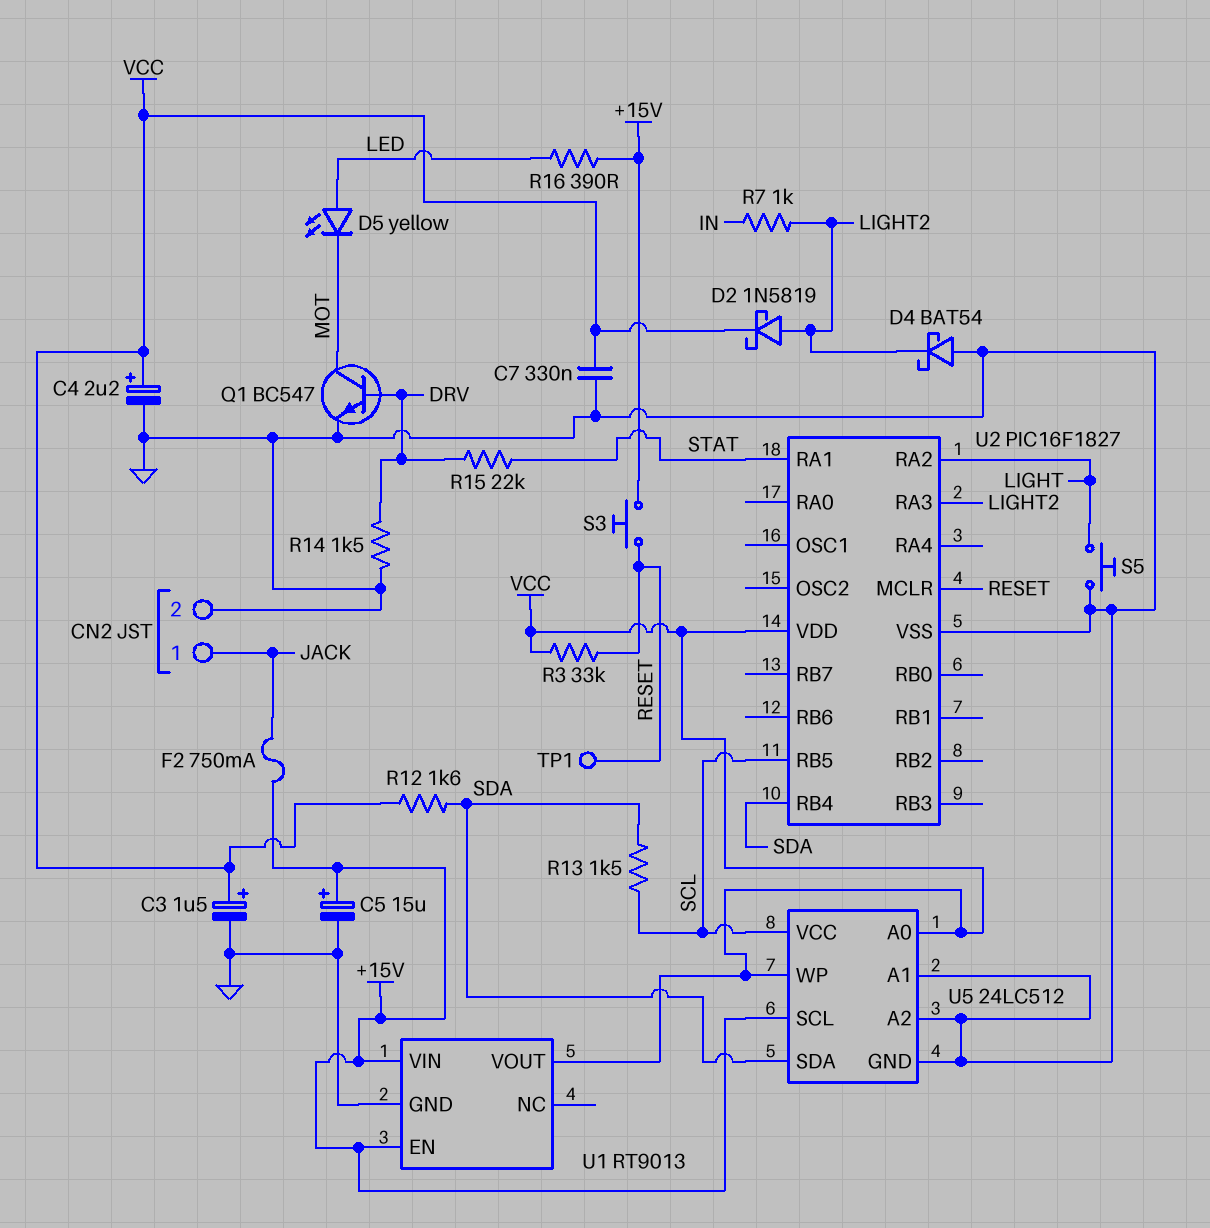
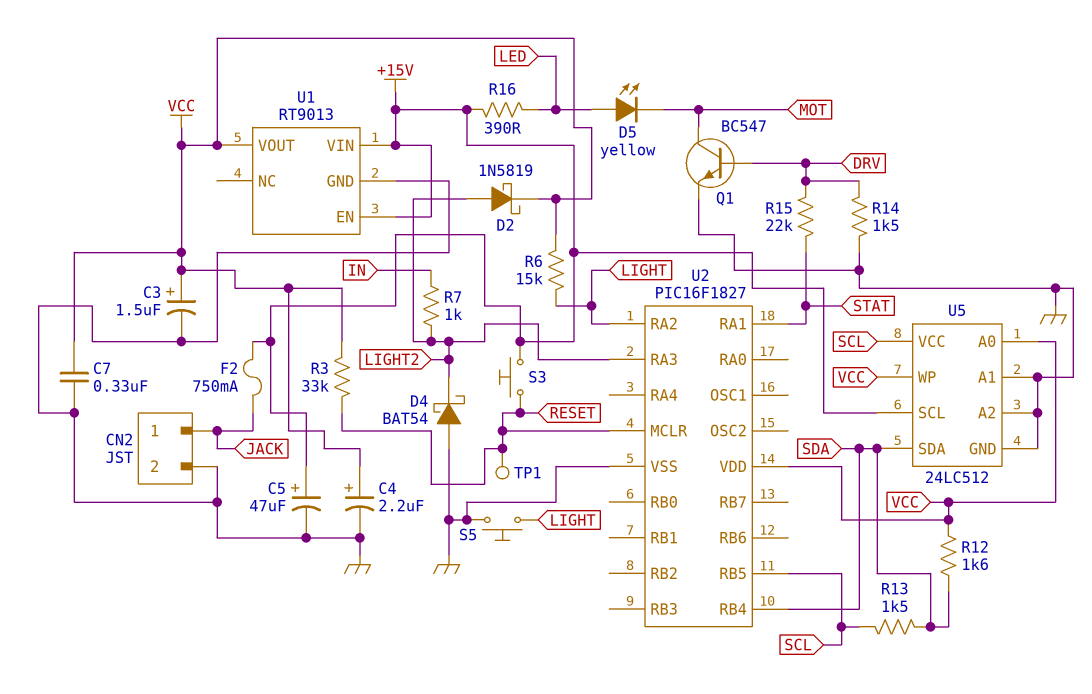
C5: 15uF (plus +15V, minus GND) -> 47uF (plus +15V, minus GND)
R6: none -> 15k (LIGHT, VCC)

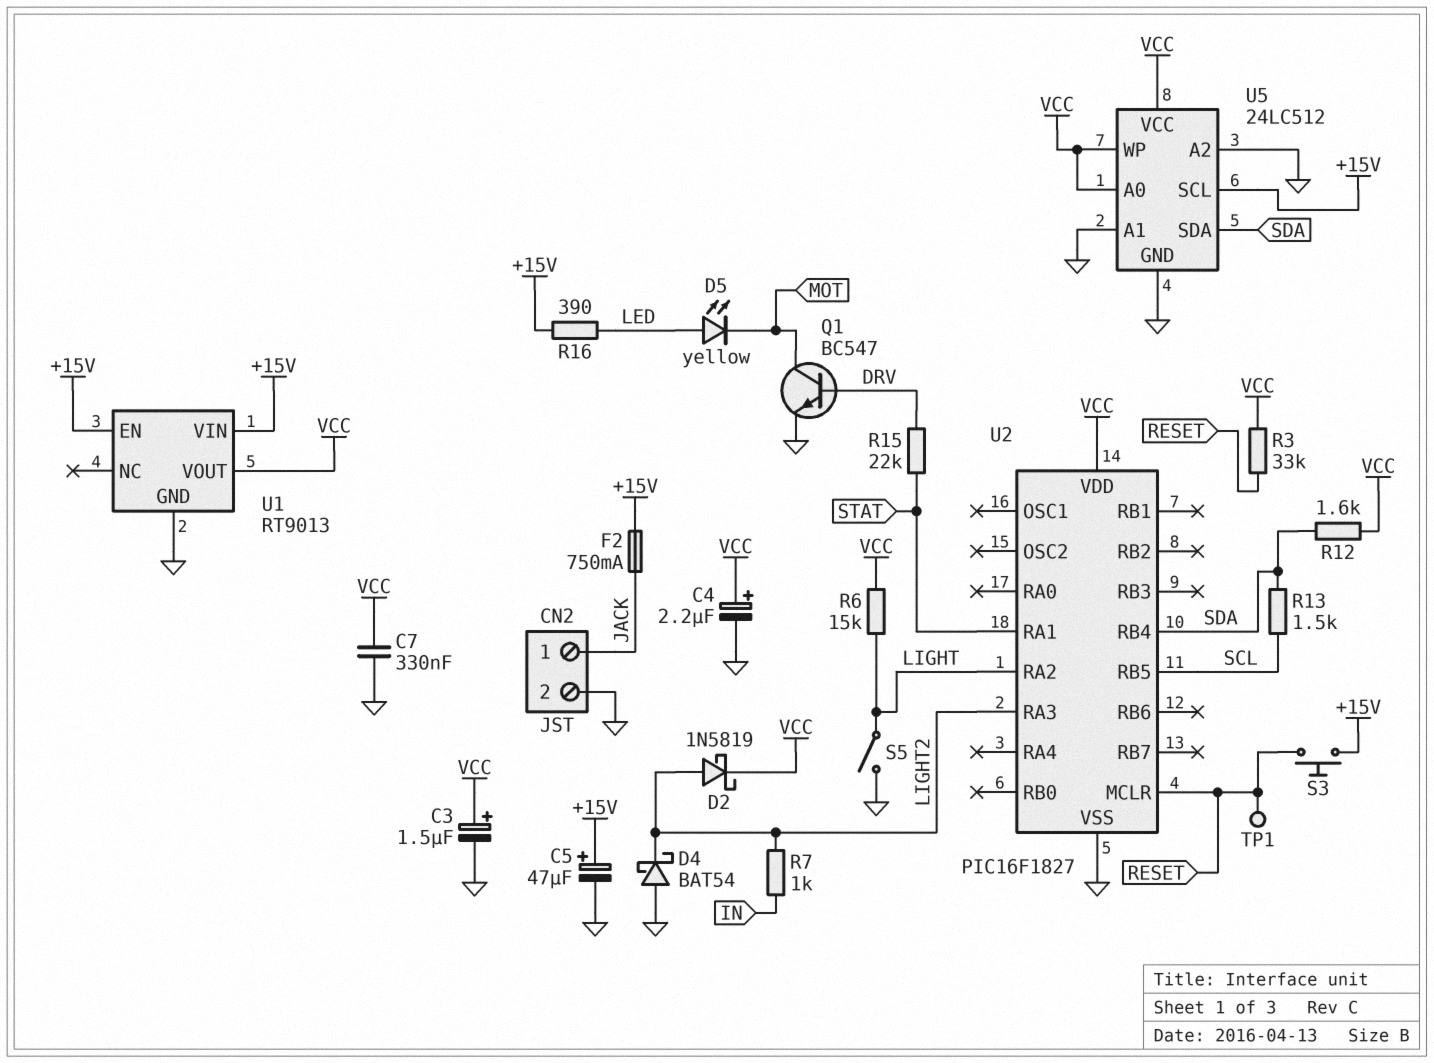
R14: 1.5k (DRV, GND) -> none
S5: button (GND, LIGHT) -> switch (GND, LIGHT)
U5 pin VCC: SCL -> VCC

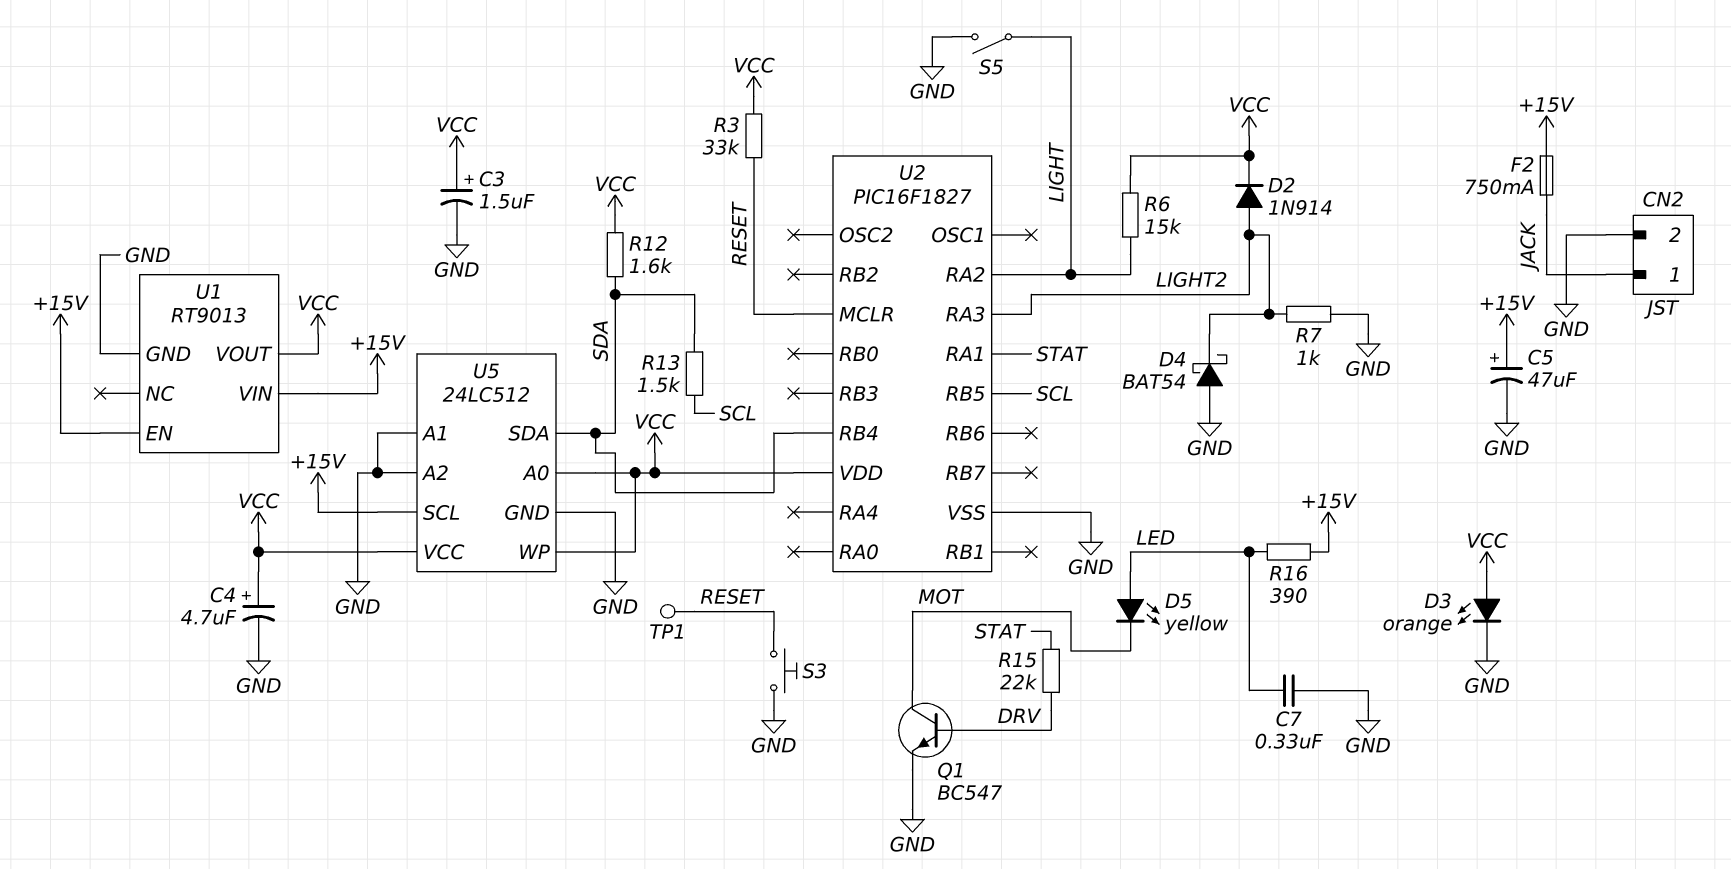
C4: 2.2uF (plus VCC, minus GND) -> 4.7uF (plus VCC, minus GND)
C7: 330nF (GND, VCC) -> 330nF (GND, LED)
D2: schottky 1N5819 (A LIGHT2, K VCC) -> diode 1N914 (A LIGHT2, K VCC)
D3: none -> LED orange (A VCC, K GND)
R7: 1k (IN, LIGHT2) -> 1k (GND, LIGHT2)
S3: button (+15V, RESET) -> button (GND, RESET)

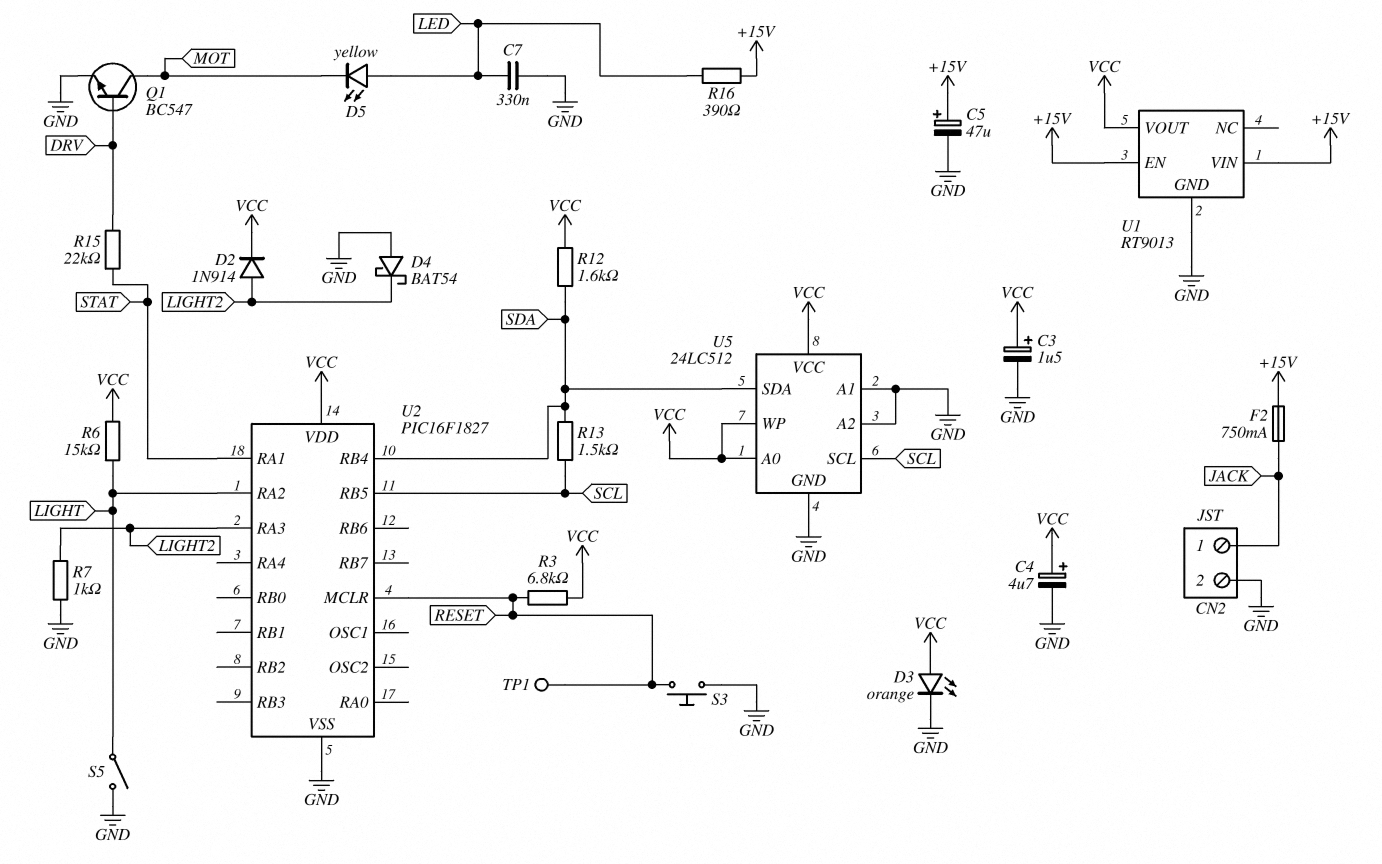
R3: 33k (RESET, VCC) -> 6.8k (RESET, VCC)
U5 pin SCL: +15V -> SCL

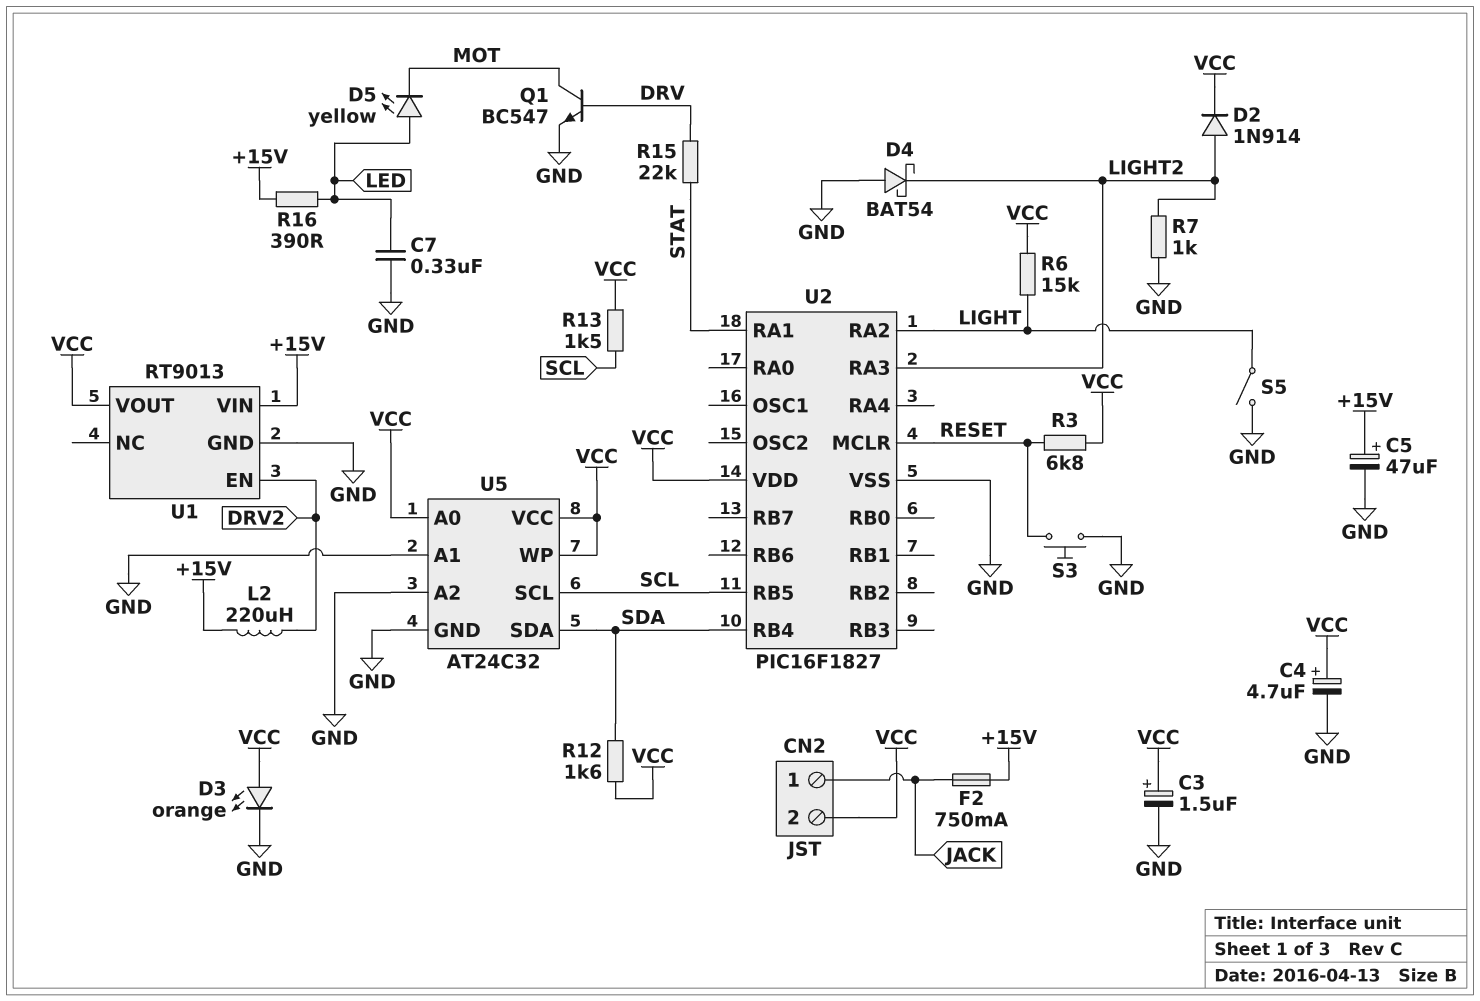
CN2 pin 2: GND -> VCC
L2: none -> 220uH (+15V, DRV2)
R13: 1.5k (SCL, SDA) -> 1.5k (SCL, VCC)
TP1: test point (RESET) -> none
U1 pin EN: +15V -> DRV2
U5: 24LC512 -> AT24C32

